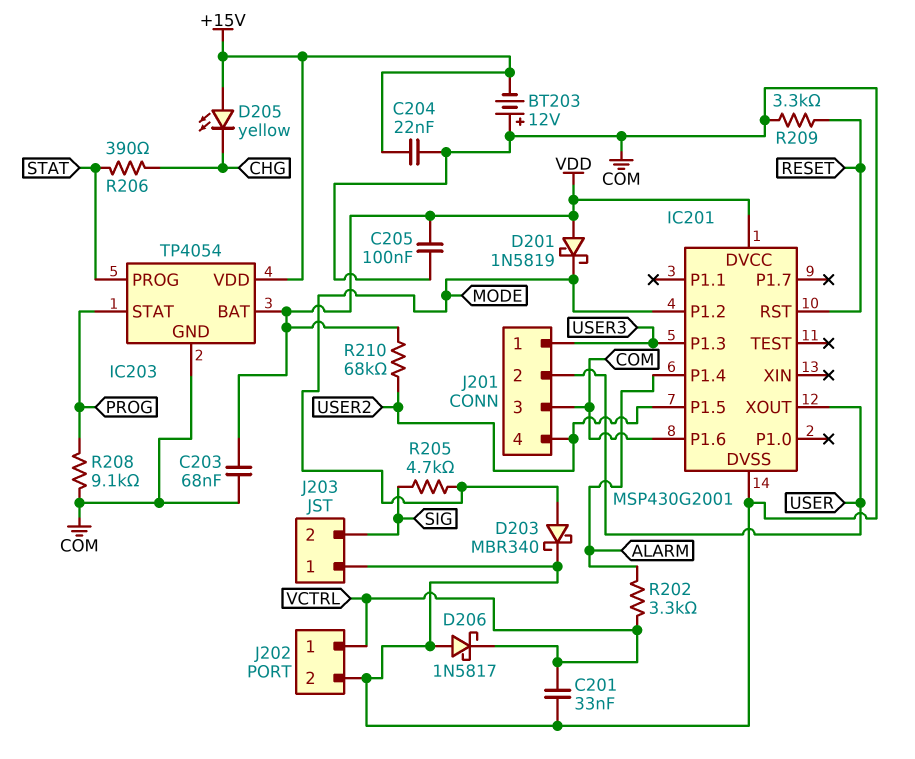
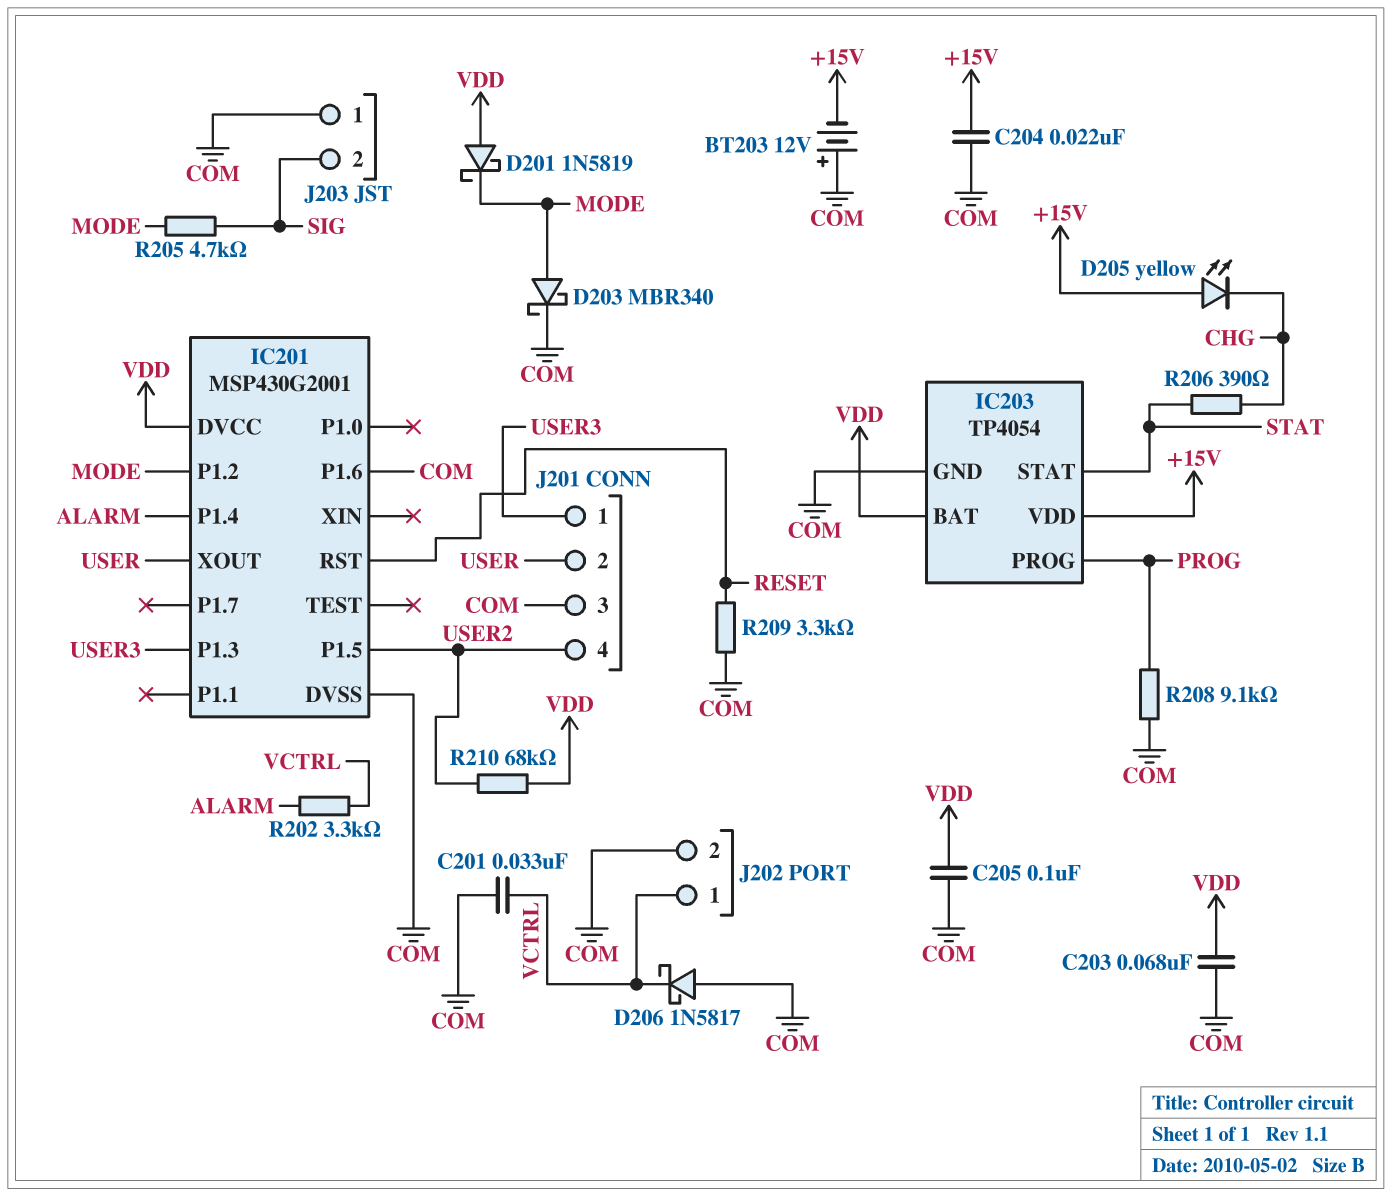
IC203 pin PROG: STAT -> PROG
IC203 pin STAT: PROG -> STAT

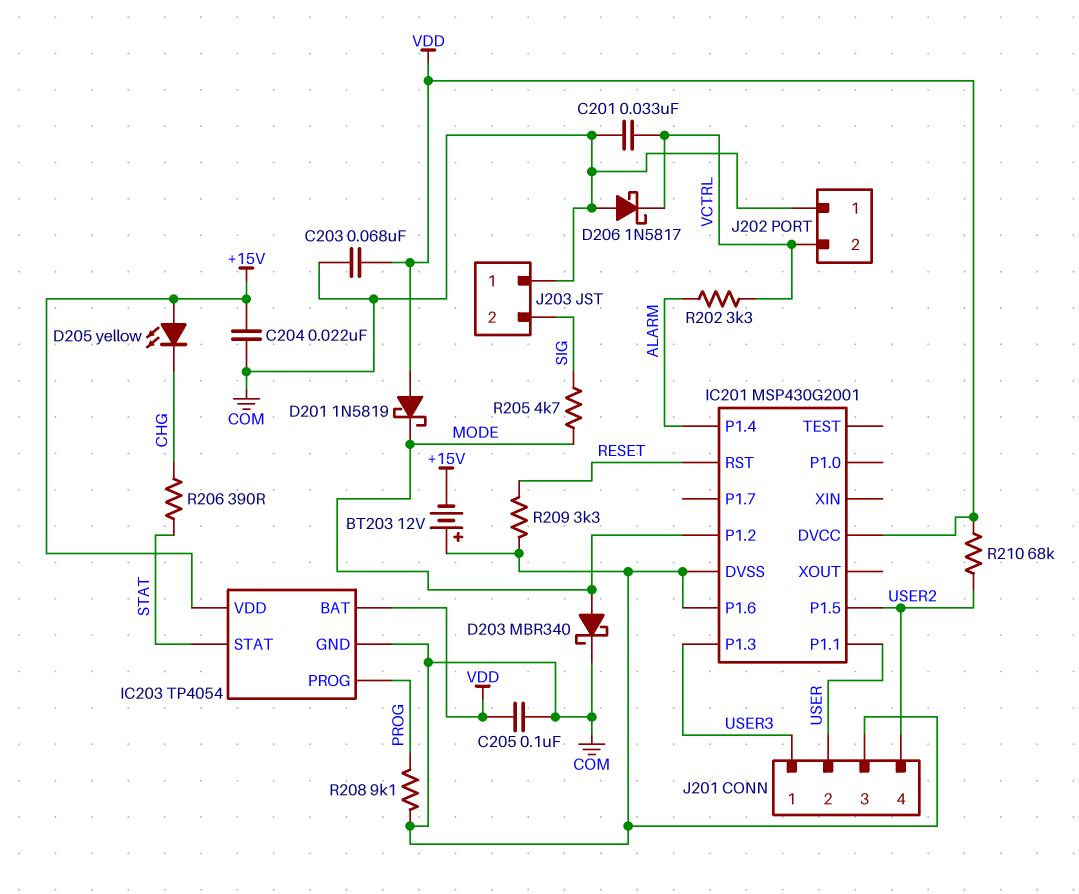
IC201 pin P1.1: none -> USER
IC201 pin XOUT: USER -> none
J202 pin 1: VCTRL -> COM
J202 pin 2: COM -> VCTRL

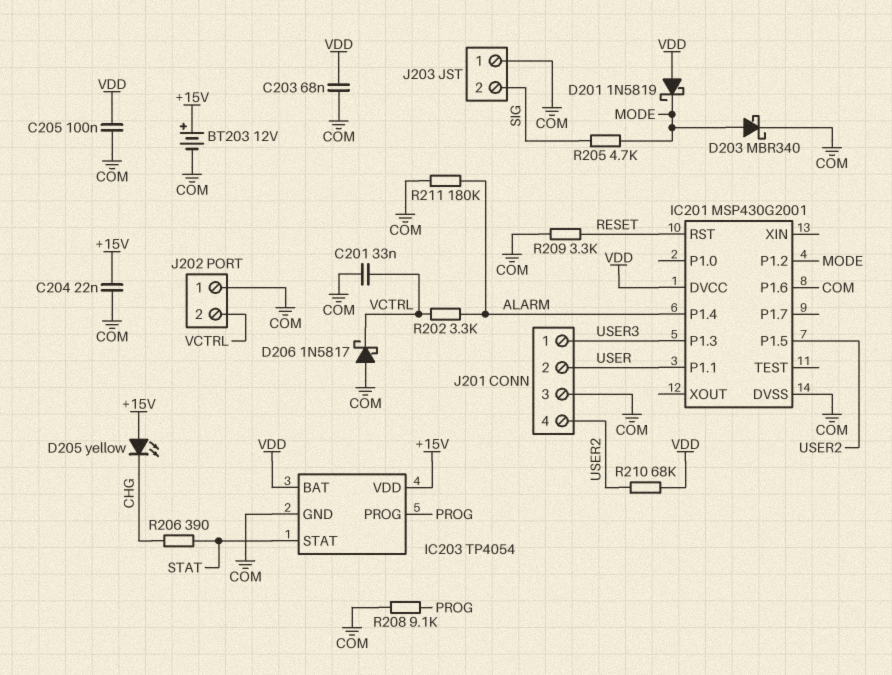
BT203: 12V (plus COM, minus +15V) -> 12V (plus +15V, minus COM)
R211: none -> 180k (ALARM, COM)

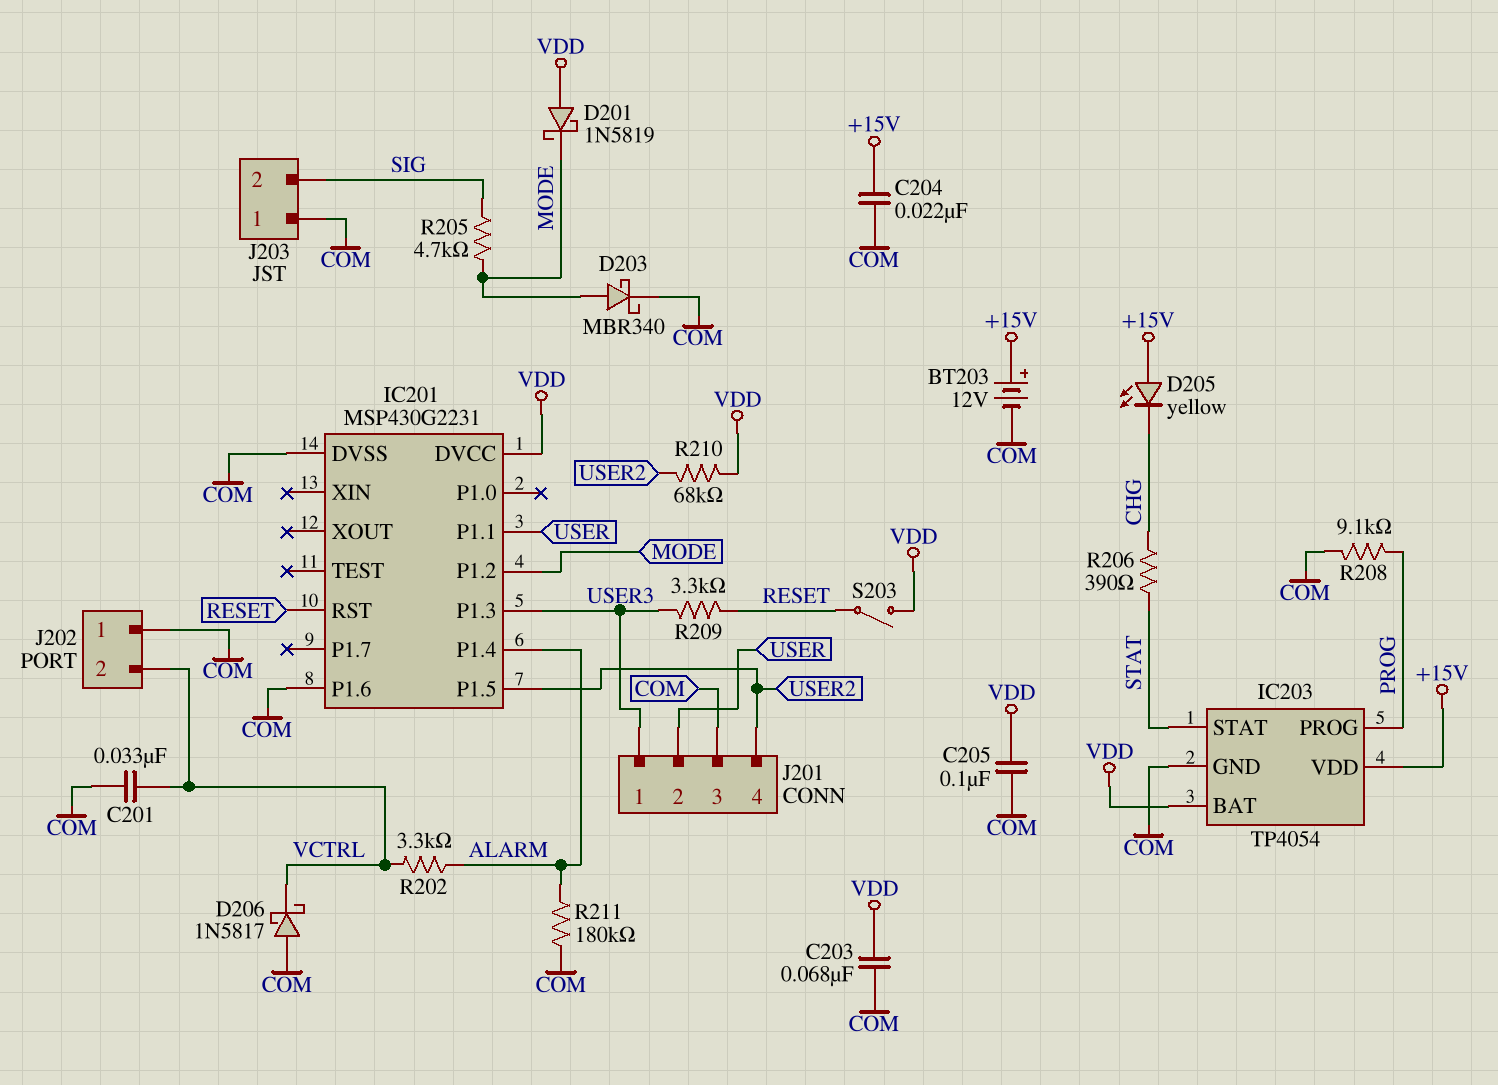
IC201: MSP430G2001 -> MSP430G2231
R209: 3.3k (COM, RESET) -> 3.3k (RESET, USER3)
S203: none -> switch (RESET, VDD)

